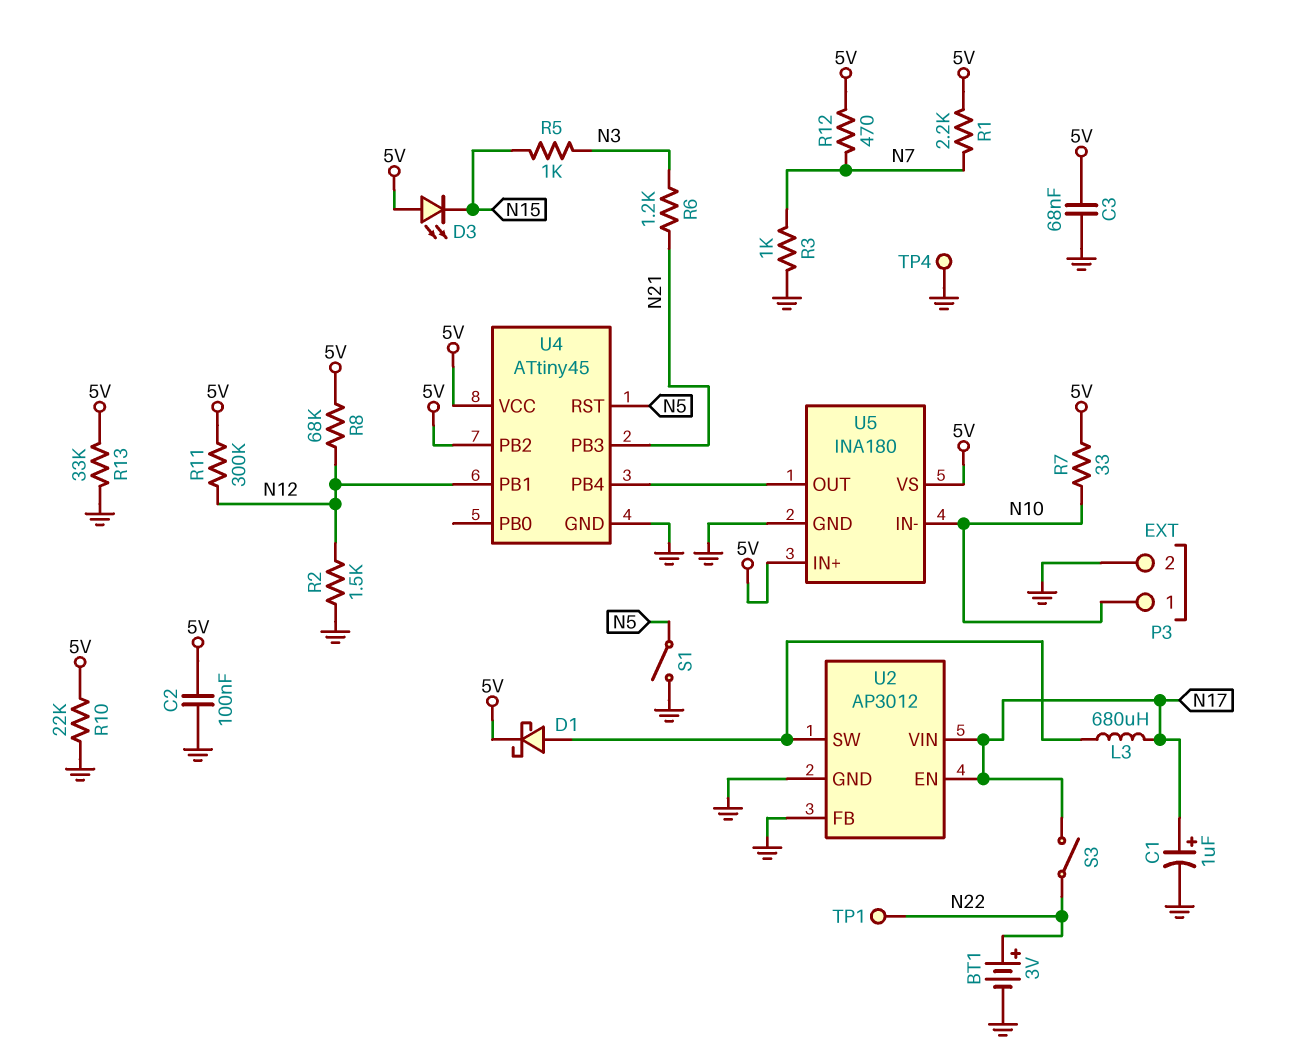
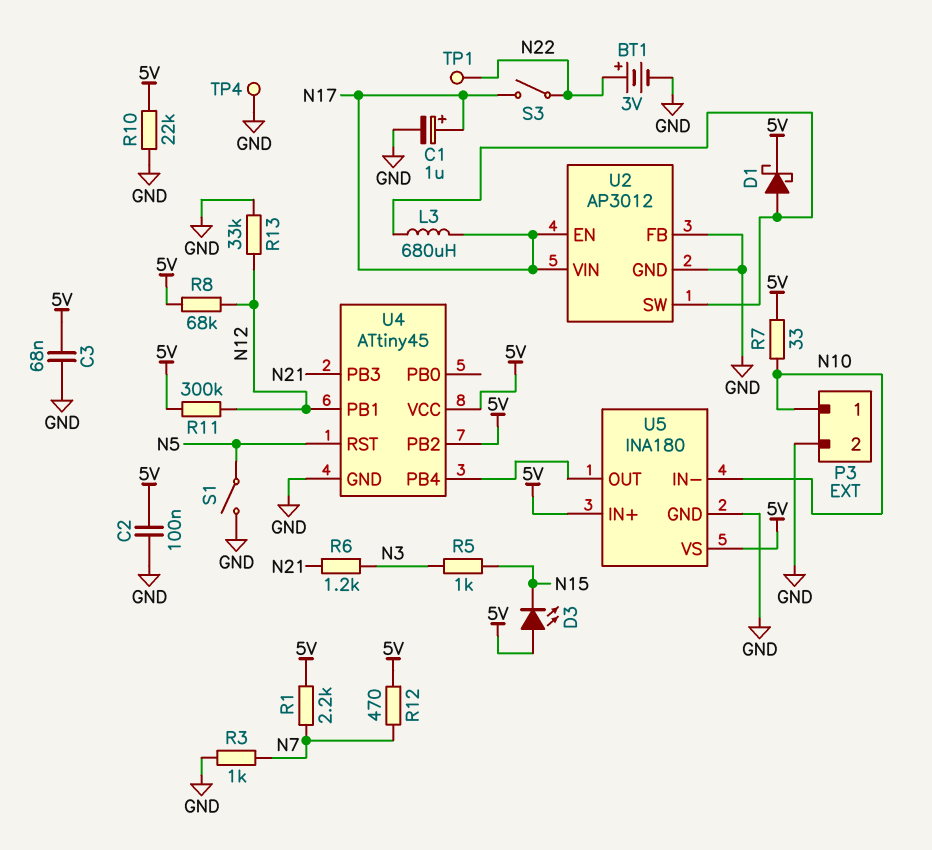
R2: 1.5k (GND, N12) -> none
R13: 33k (5V, GND) -> 33k (GND, N12)

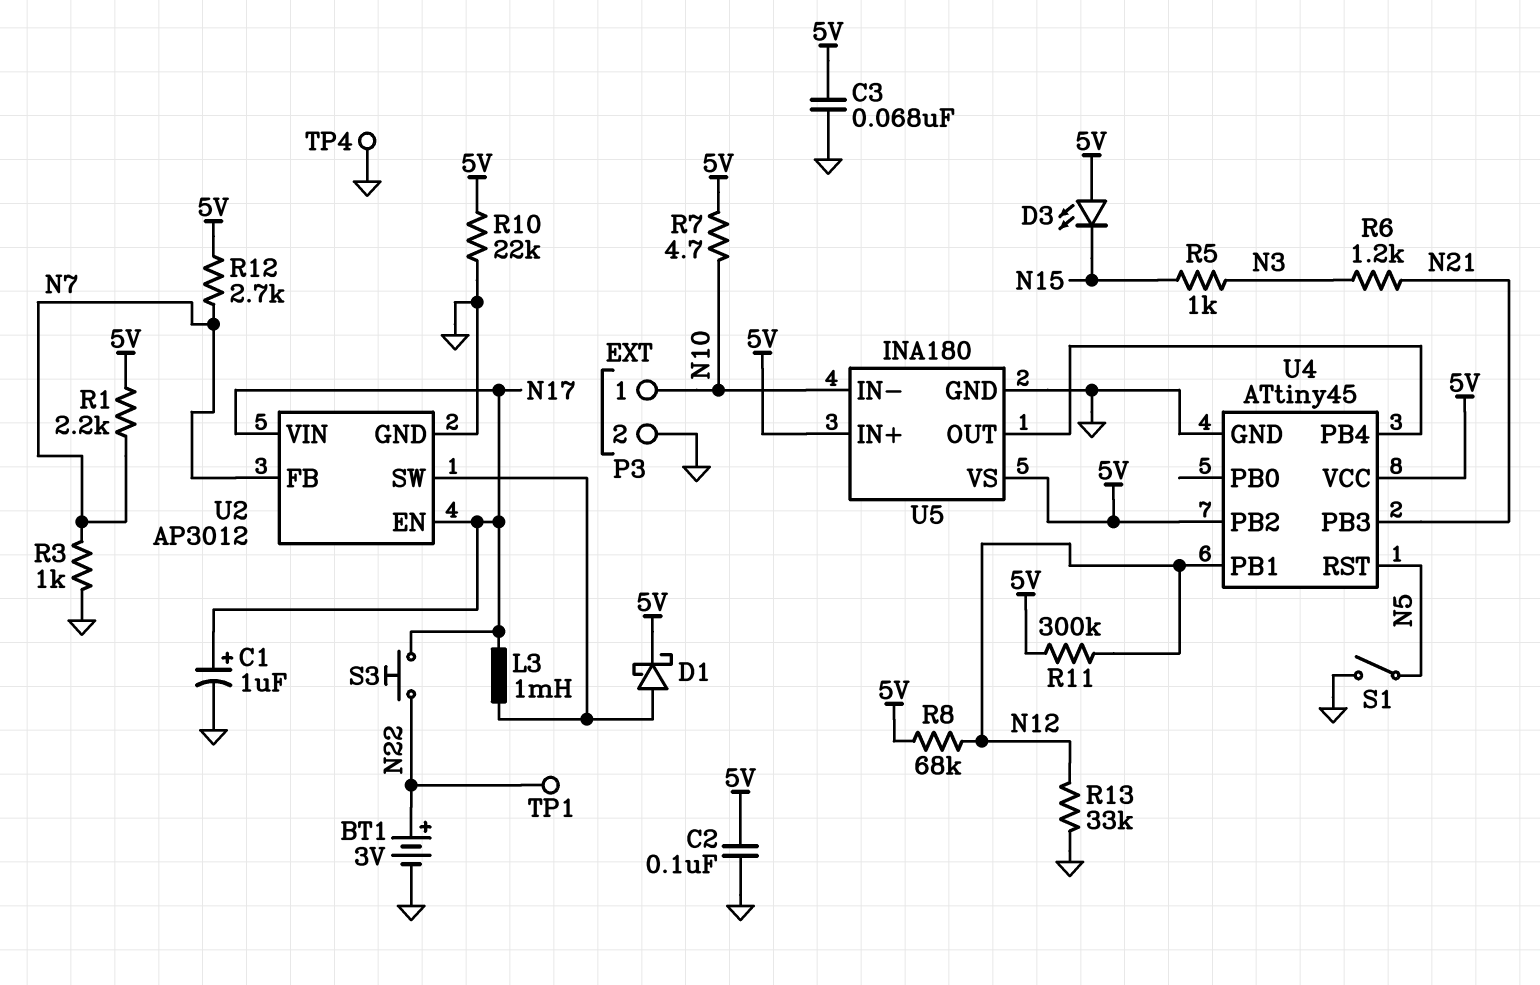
L3: 680uH (N17, U2/SW) -> 1mH (N17, U2/SW)
R7: 33 (5V, N10) -> 4.7 (5V, N10)
R12: 470 (5V, N7) -> 2.7k (5V, N7)
S3: switch (N17, N22) -> button (N17, N22)
U2 pin FB: GND -> N7

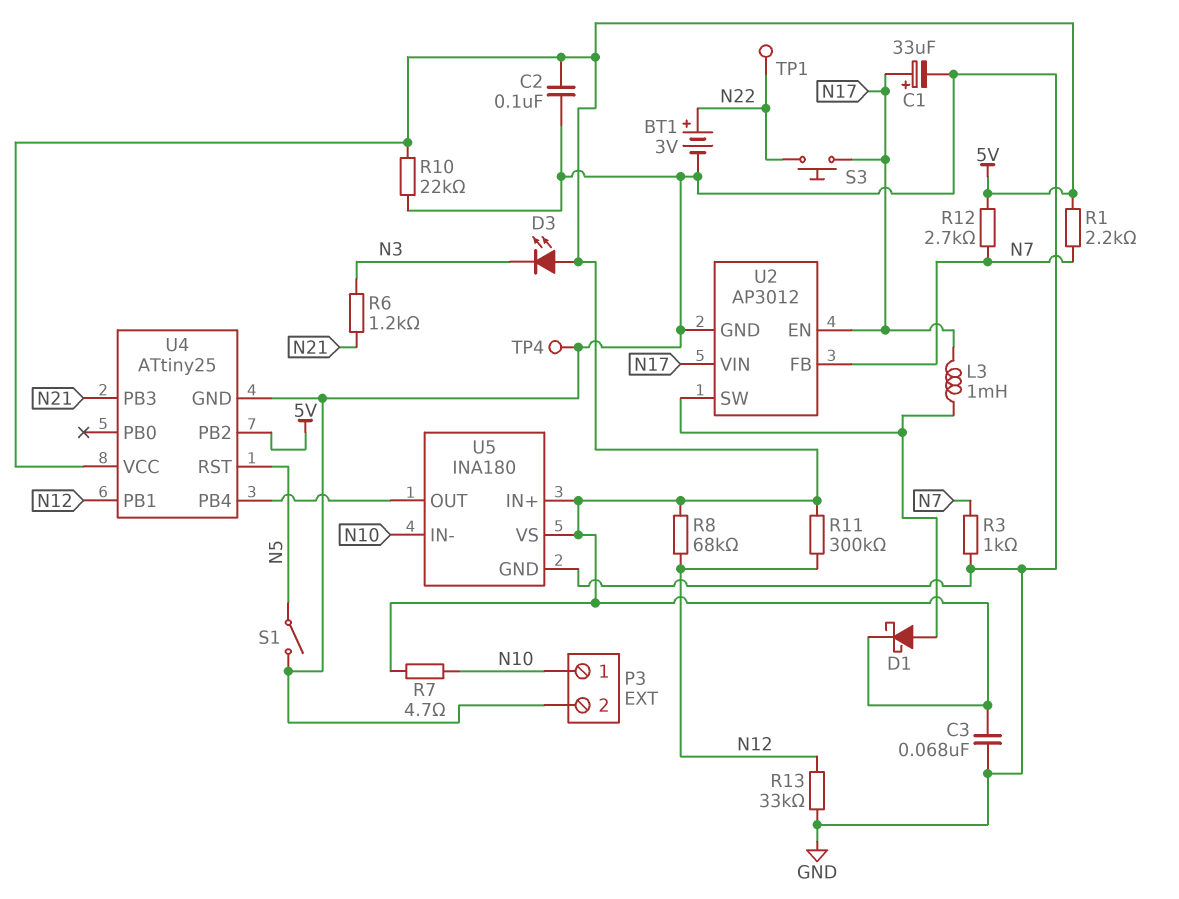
C1: 1uF (plus N17, minus GND) -> 33uF (plus N17, minus GND)
D3: LED (A 5V, K N15) -> LED (A 5V, K N3)
R5: 1k (N3, N15) -> none
U4: ATtiny45 -> ATtiny25

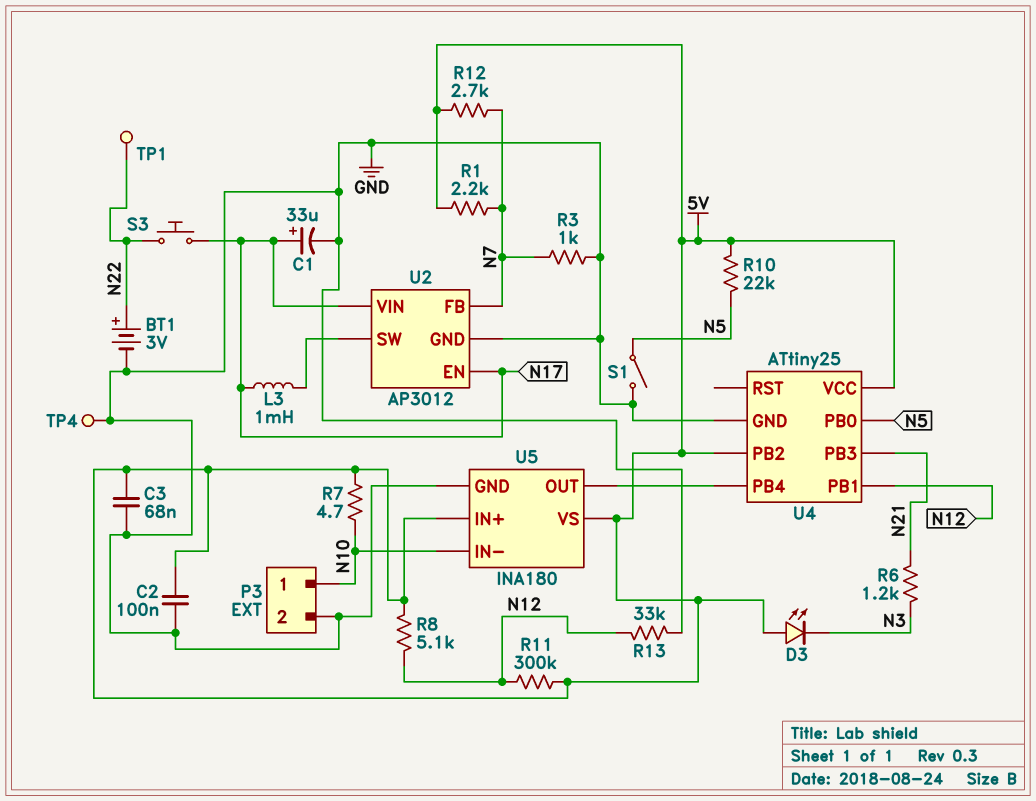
D1: schottky (A U2/SW, K 5V) -> none
R8: 68k (5V, N12) -> 5.1k (5V, N12)
R10: 22k (5V, GND) -> 22k (5V, N5)
U4 pin PB0: none -> N5
U4 pin RST: N5 -> none

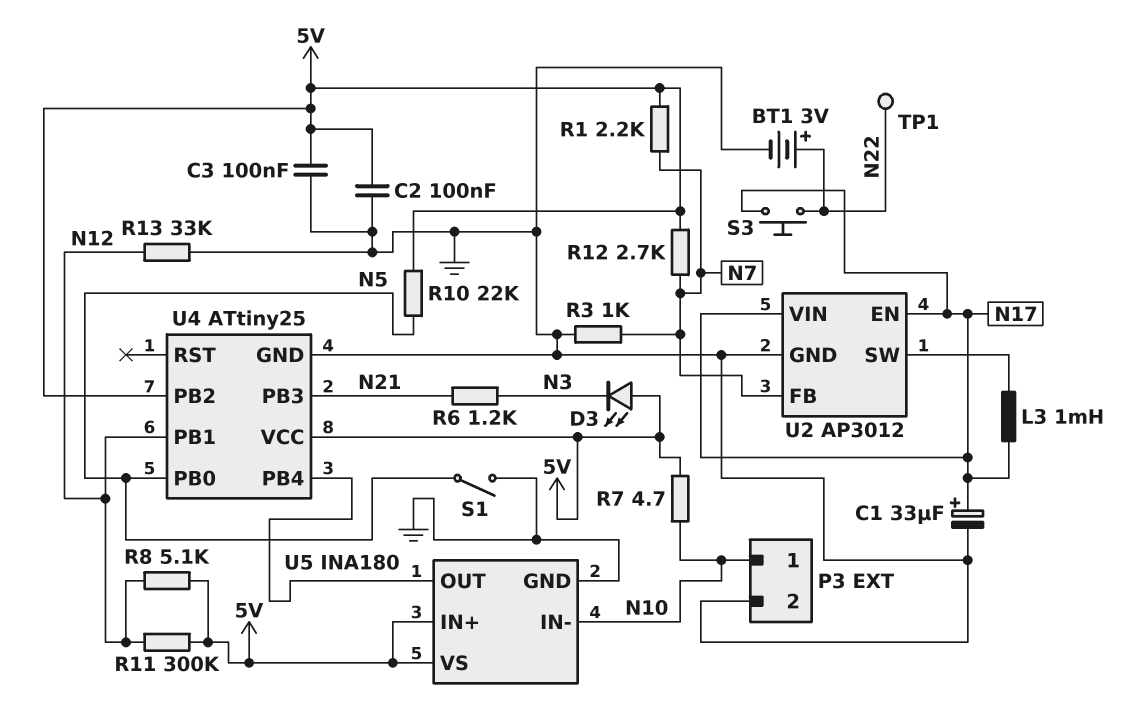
C3: 68nF (5V, GND) -> 100nF (5V, GND)
TP4: test point (GND) -> none

